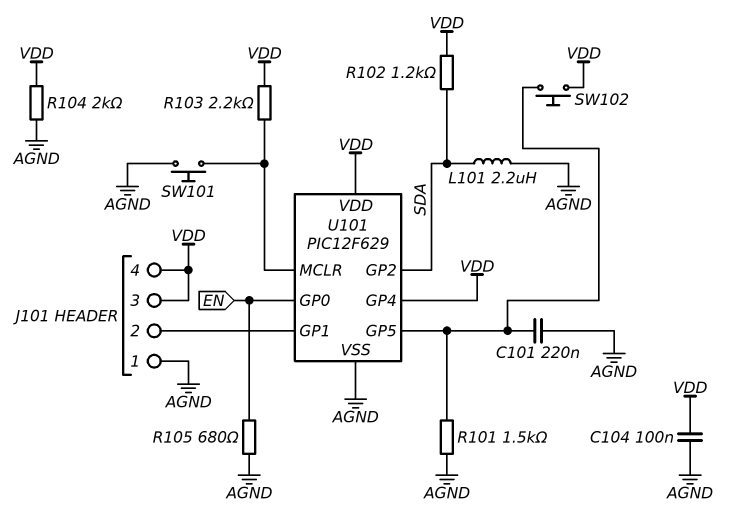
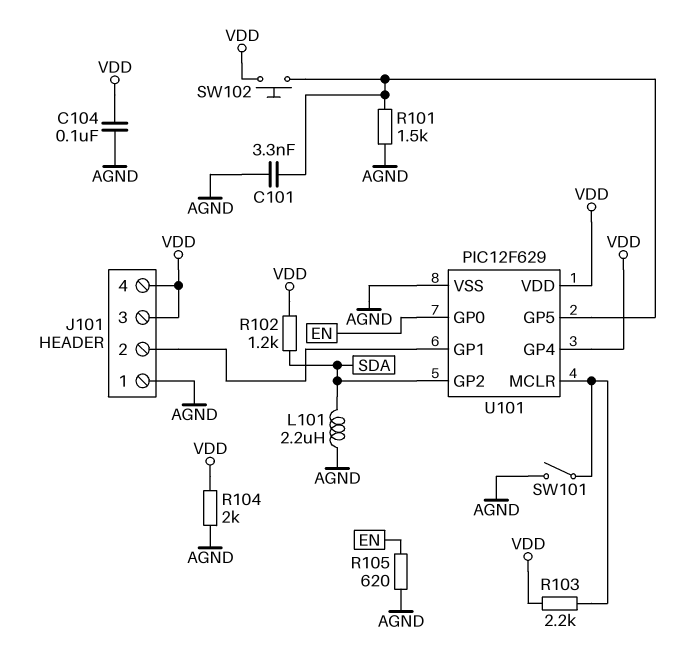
C101: 220nF (AGND, U101/GP5) -> 3.3nF (AGND, U101/GP5)
R105: 680 (AGND, EN) -> 620 (AGND, EN)
SW101: button (AGND, U101/MCLR) -> switch (AGND, U101/MCLR)

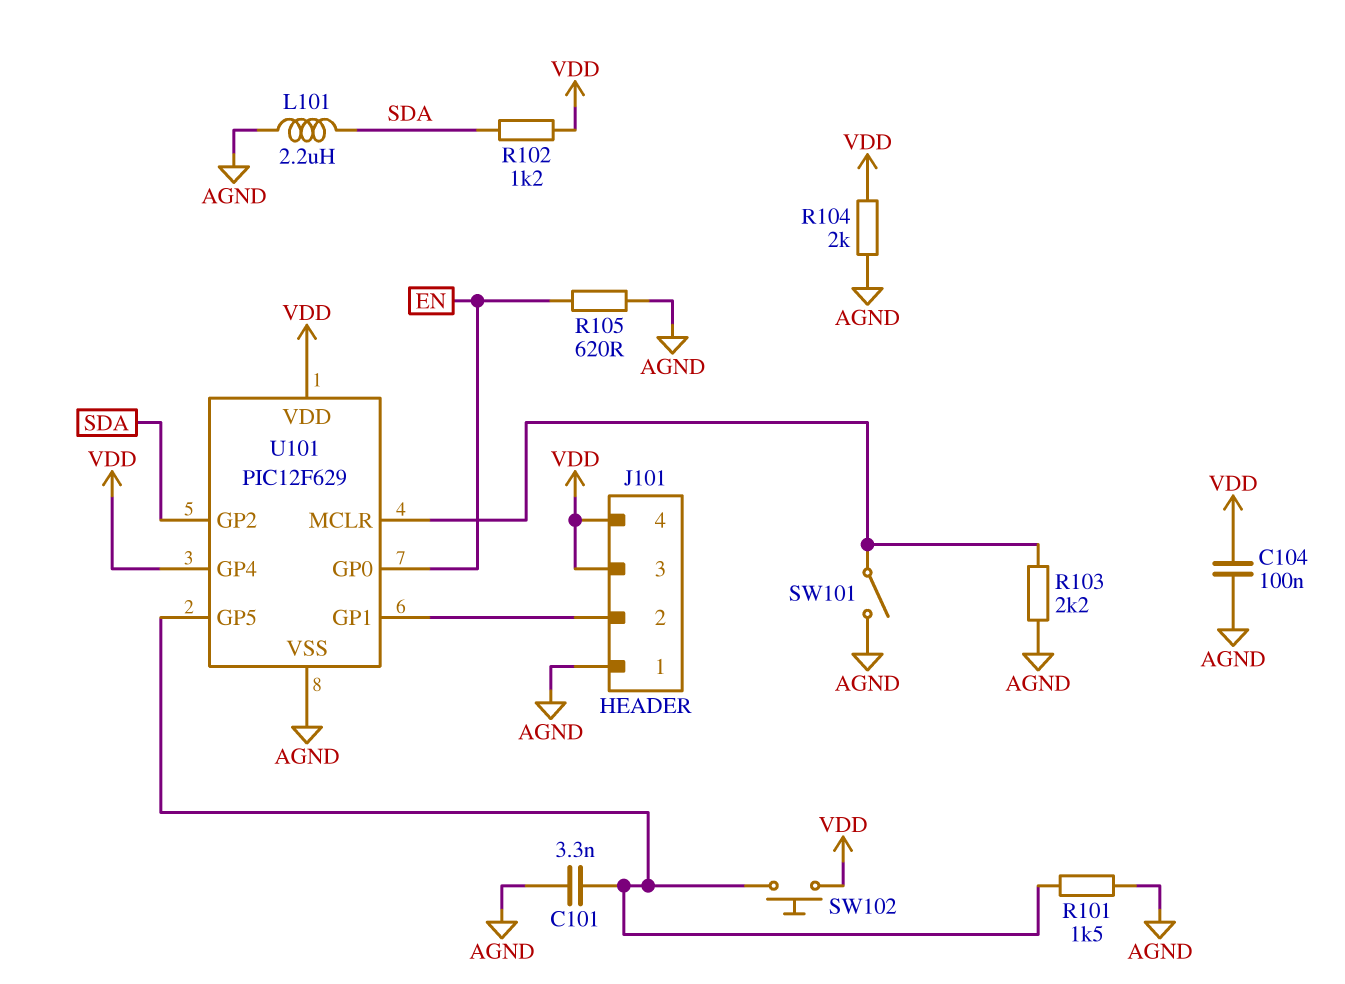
R103: 2.2k (U101/MCLR, VDD) -> 2.2k (AGND, U101/MCLR)

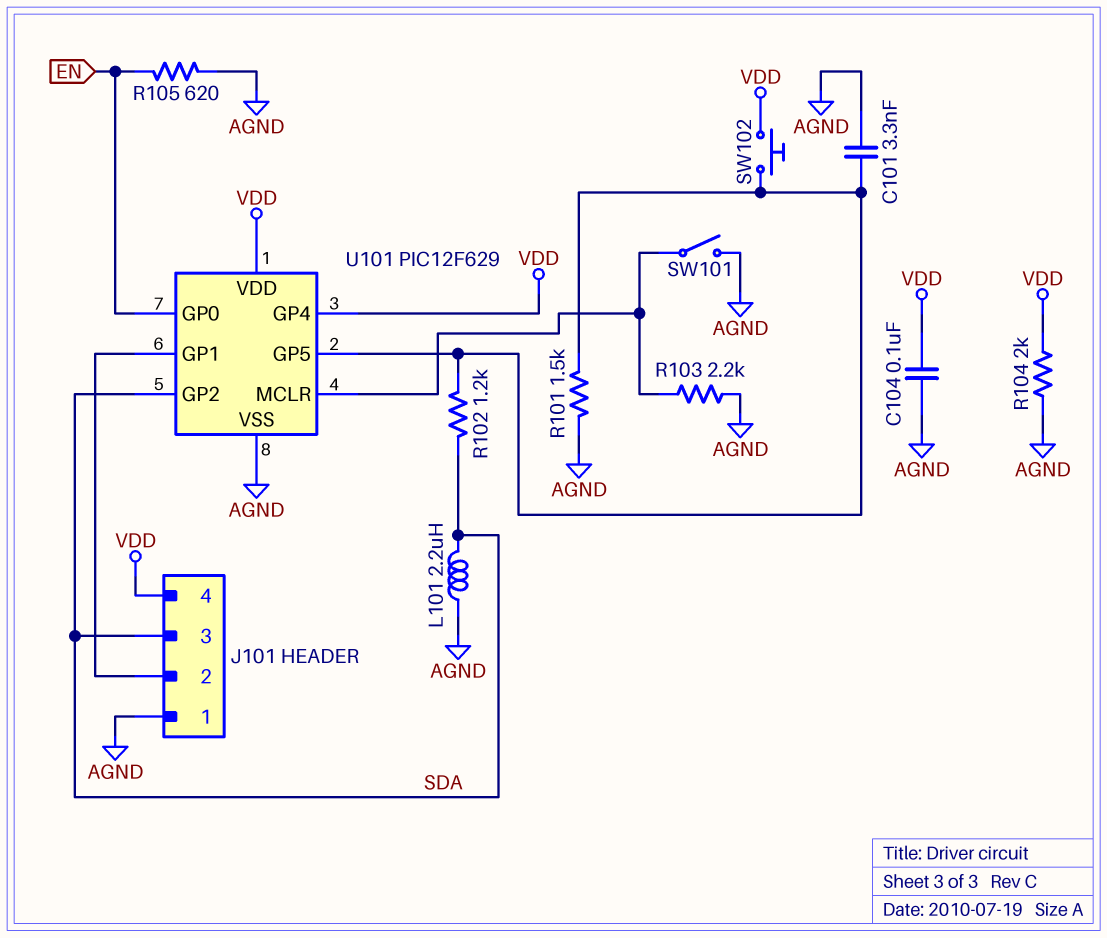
J101 pin 3: VDD -> SDA
R102: 1.2k (SDA, VDD) -> 1.2k (SDA, U101/GP5)

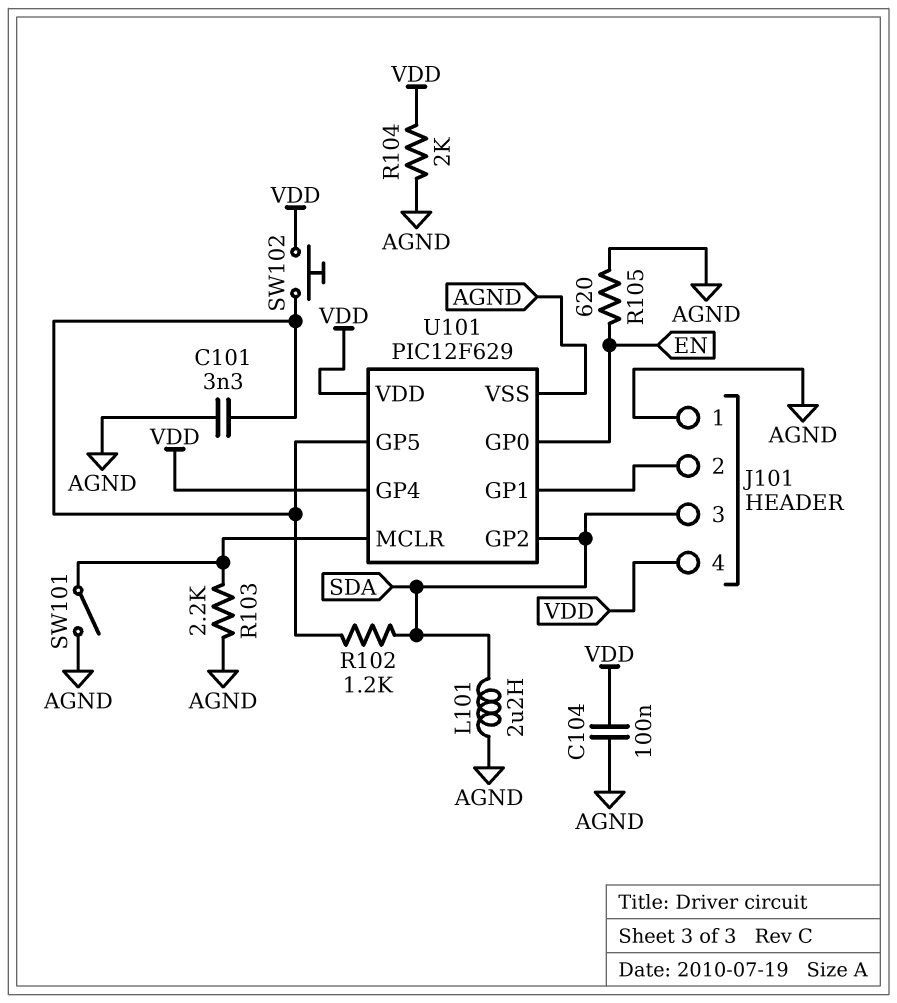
R101: 1.5k (AGND, U101/GP5) -> none

